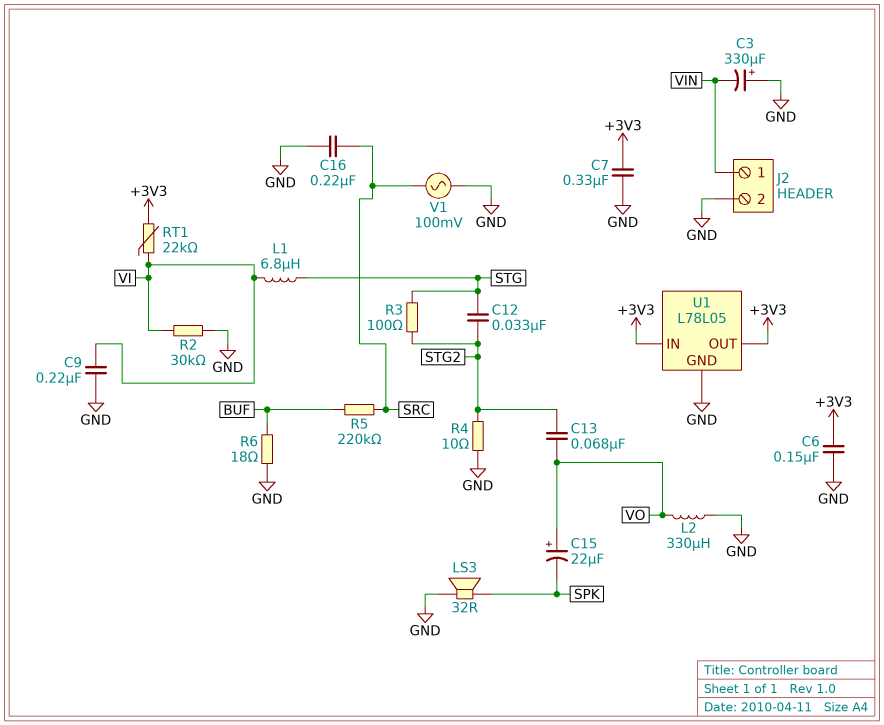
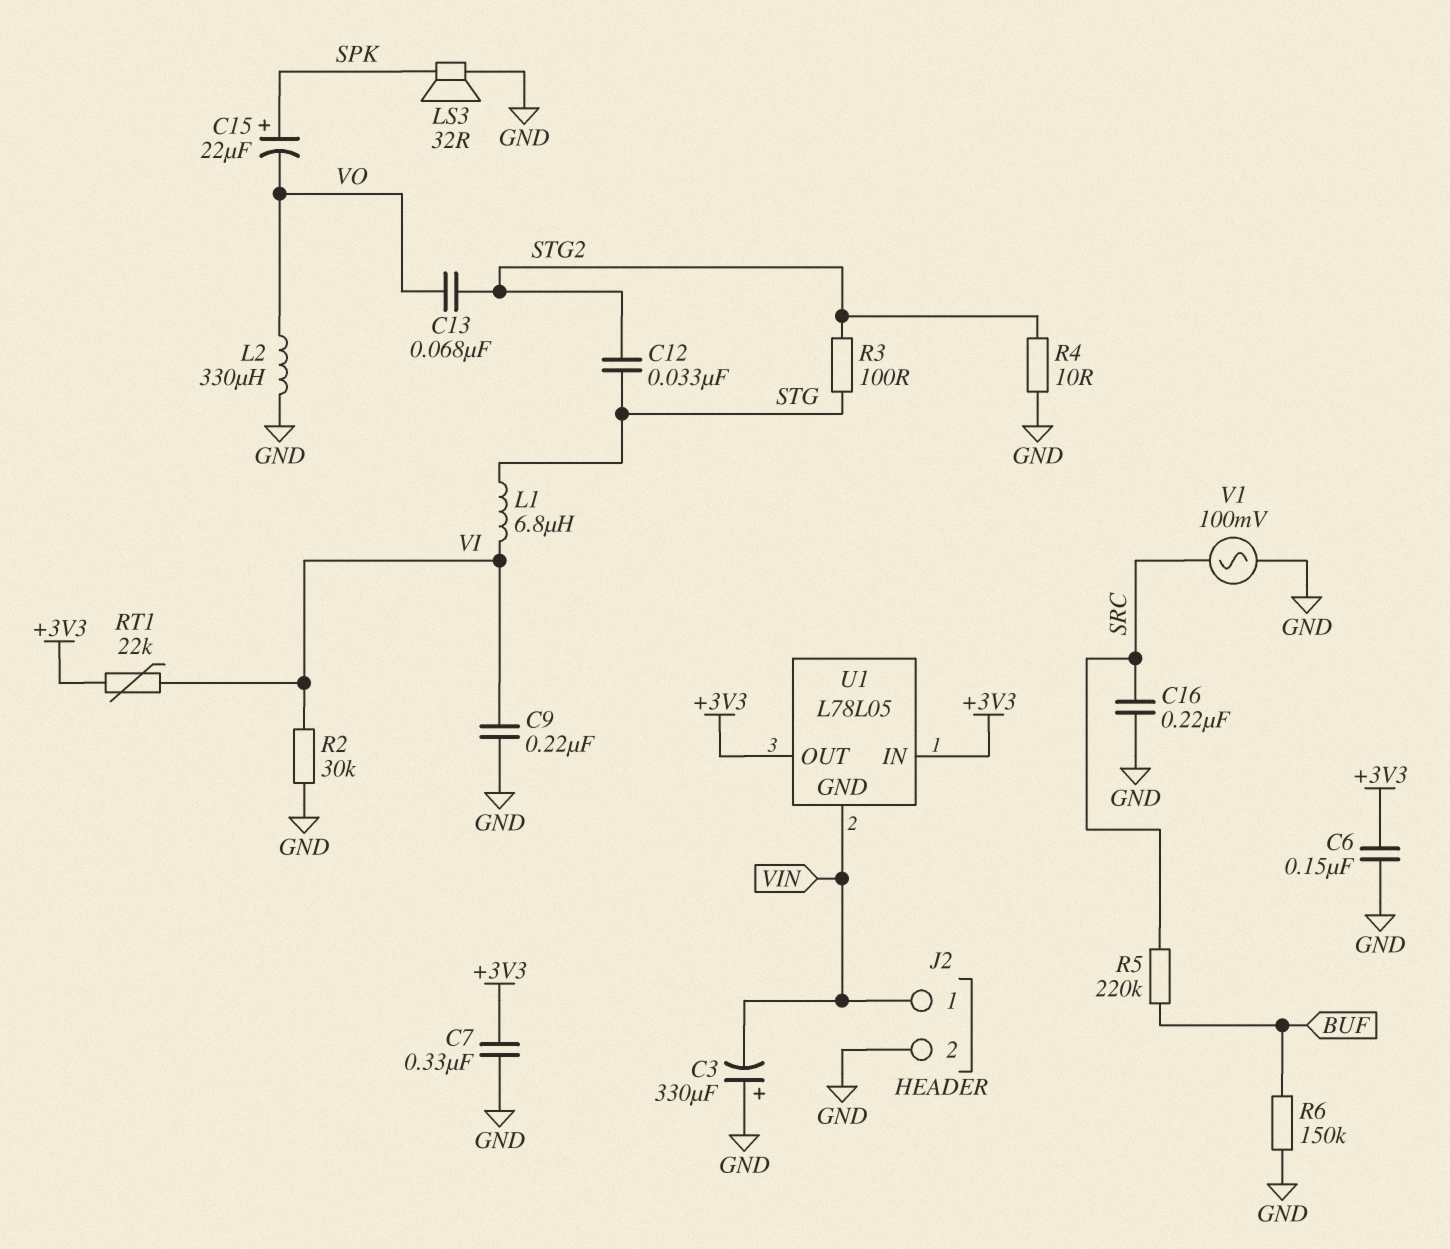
C15: 22uF (plus VO, minus SPK) -> 22uF (plus SPK, minus VO)
R6: 18 (BUF, GND) -> 150k (BUF, GND)
U1 pin GND: GND -> VIN

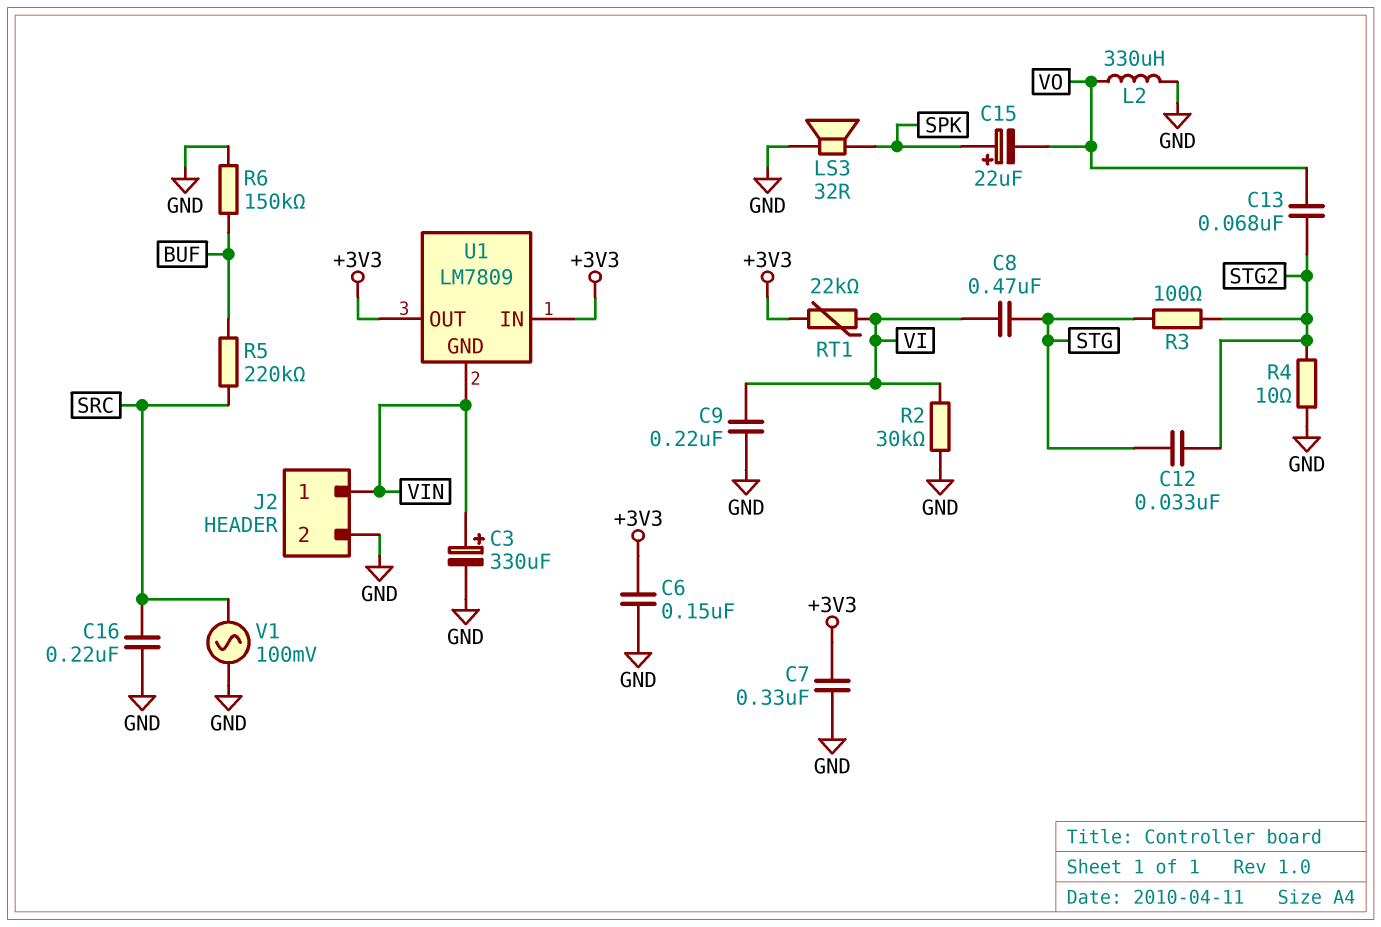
C3: 330uF (plus GND, minus VIN) -> 330uF (plus VIN, minus GND)
C8: none -> 470nF (STG, VI)
L1: 6.8uH (STG, VI) -> none
U1: L78L05 -> LM7809

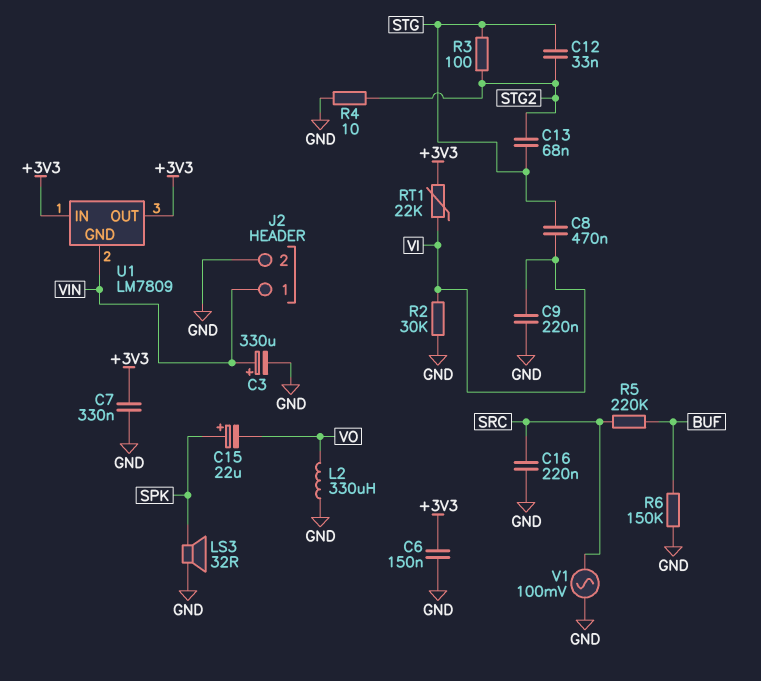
C13: 68nF (STG2, VO) -> 68nF (STG, STG2)

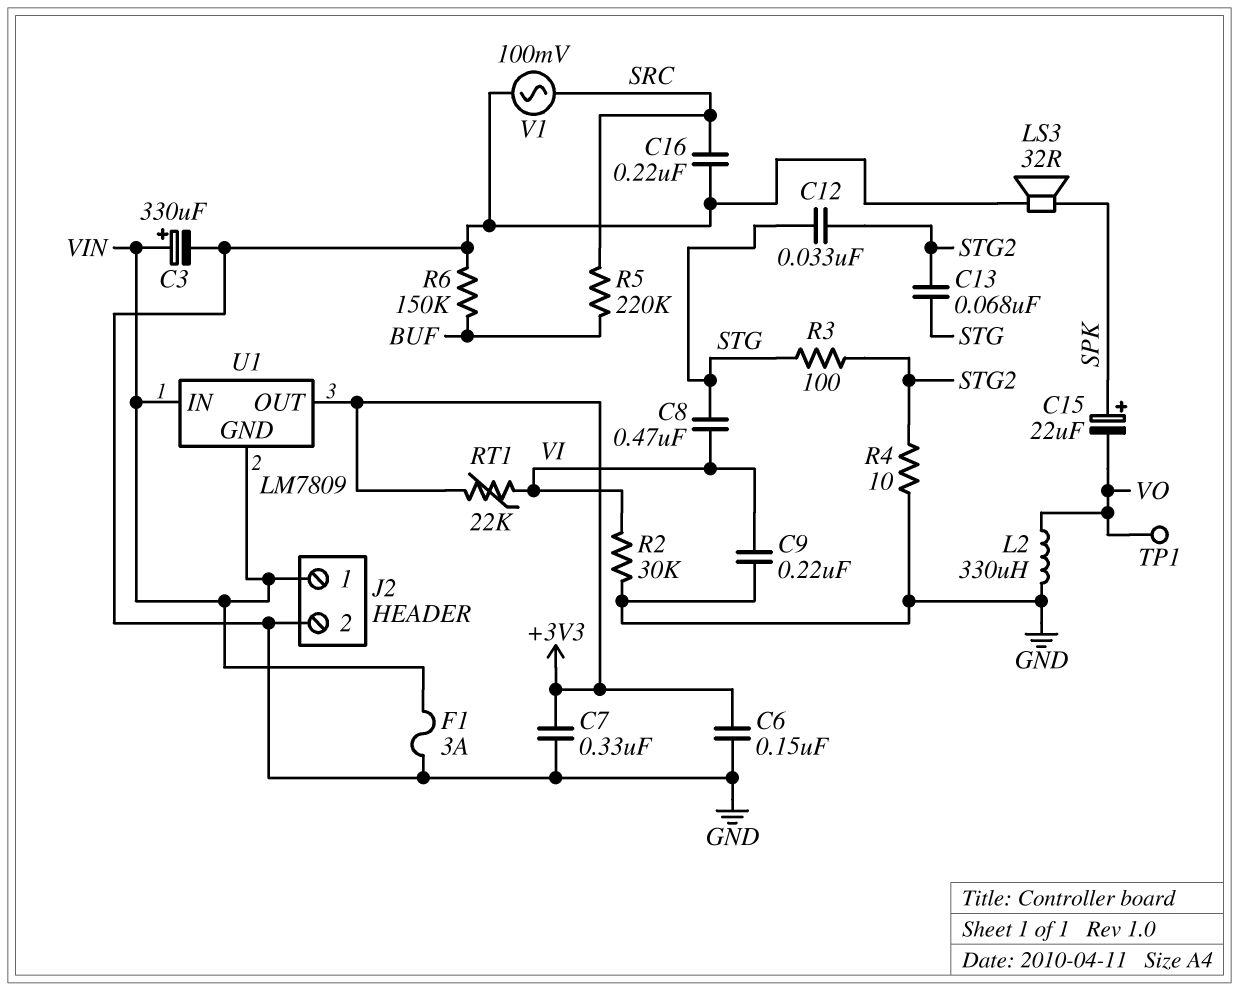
F1: none -> 3A (GND, VIN)
TP1: none -> test point (VO)
U1 pin IN: +3V3 -> VIN

